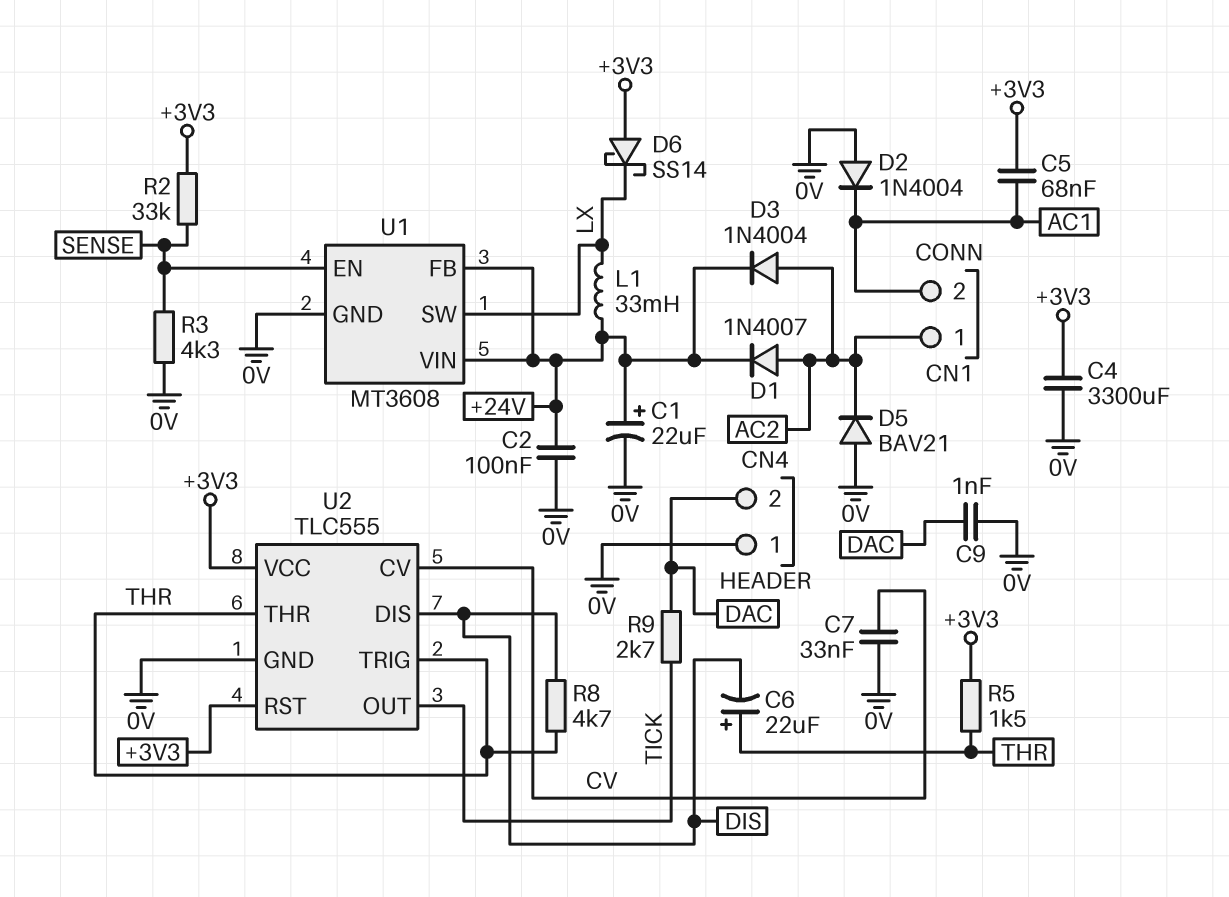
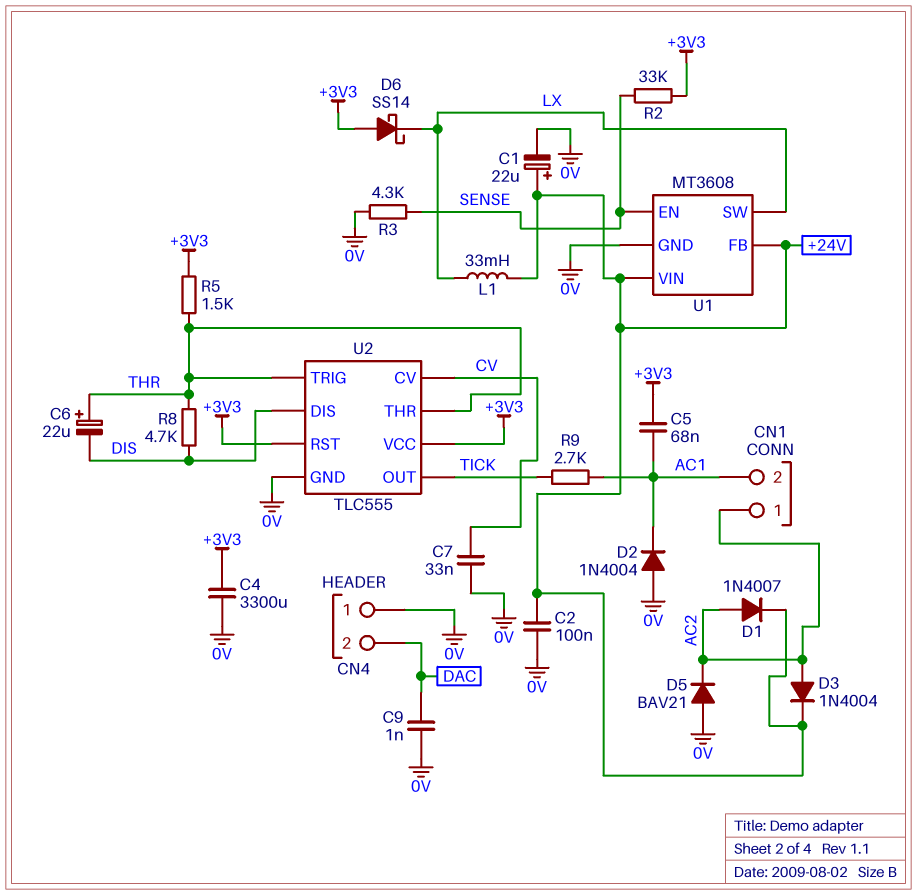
R9: 2.7k (DAC, TICK) -> 2.7k (AC1, TICK)

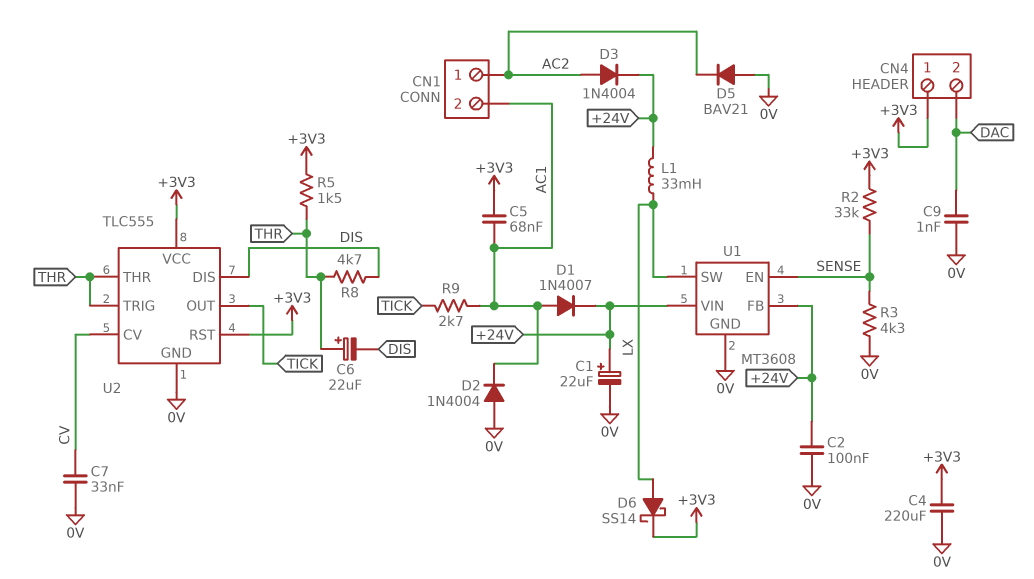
C4: 3300uF (+3V3, 0V) -> 220uF (+3V3, 0V)
CN4 pin 1: 0V -> +3V3
D1: diode 1N4007 (A AC2, K +24V) -> diode 1N4007 (A AC1, K +24V)
D6: schottky SS14 (A +3V3, K LX) -> schottky SS14 (A LX, K +3V3)

